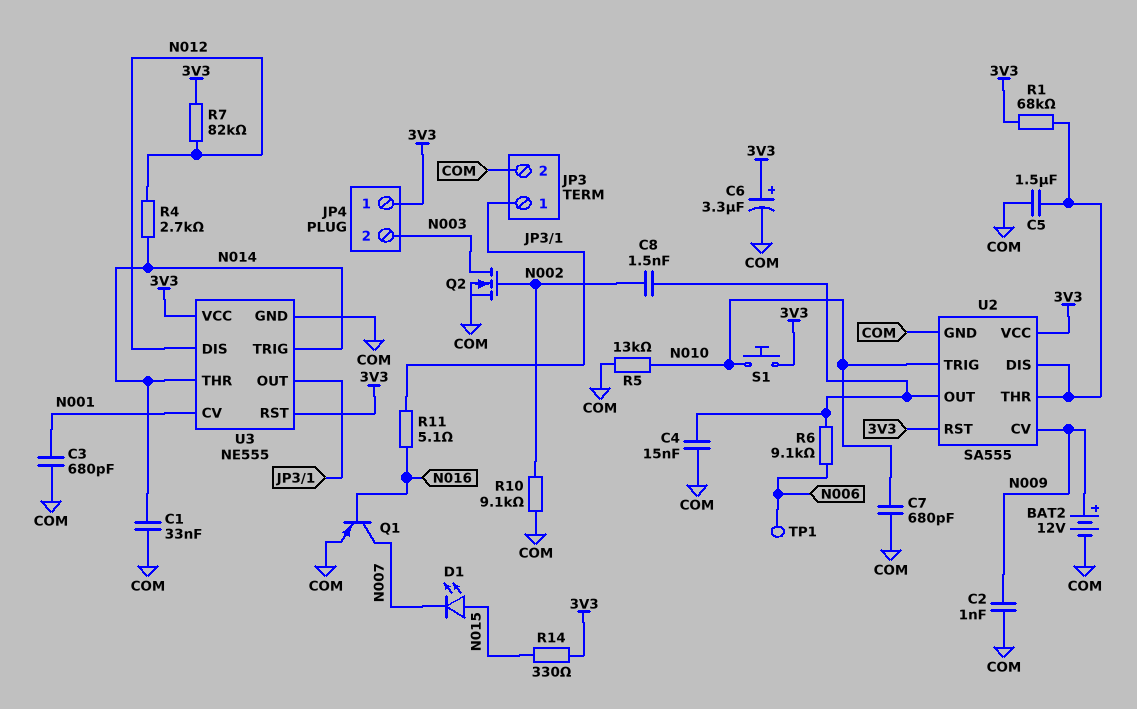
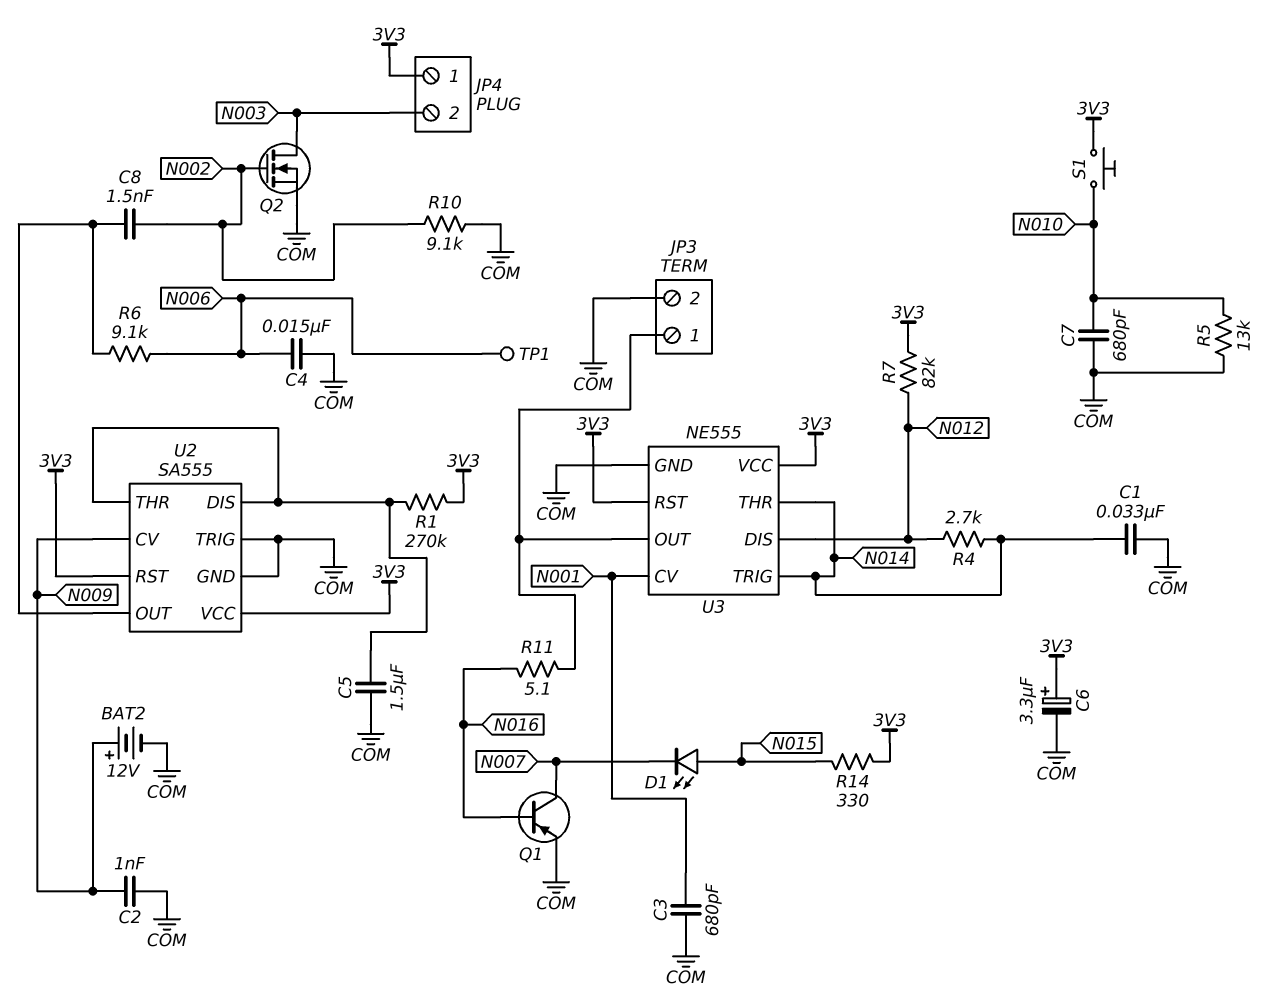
C4: 15nF (COM, U2/OUT) -> 15nF (COM, N006)
R1: 68k (3V3, U2/DIS) -> 270k (3V3, U2/DIS)
U2 pin TRIG: N010 -> COM

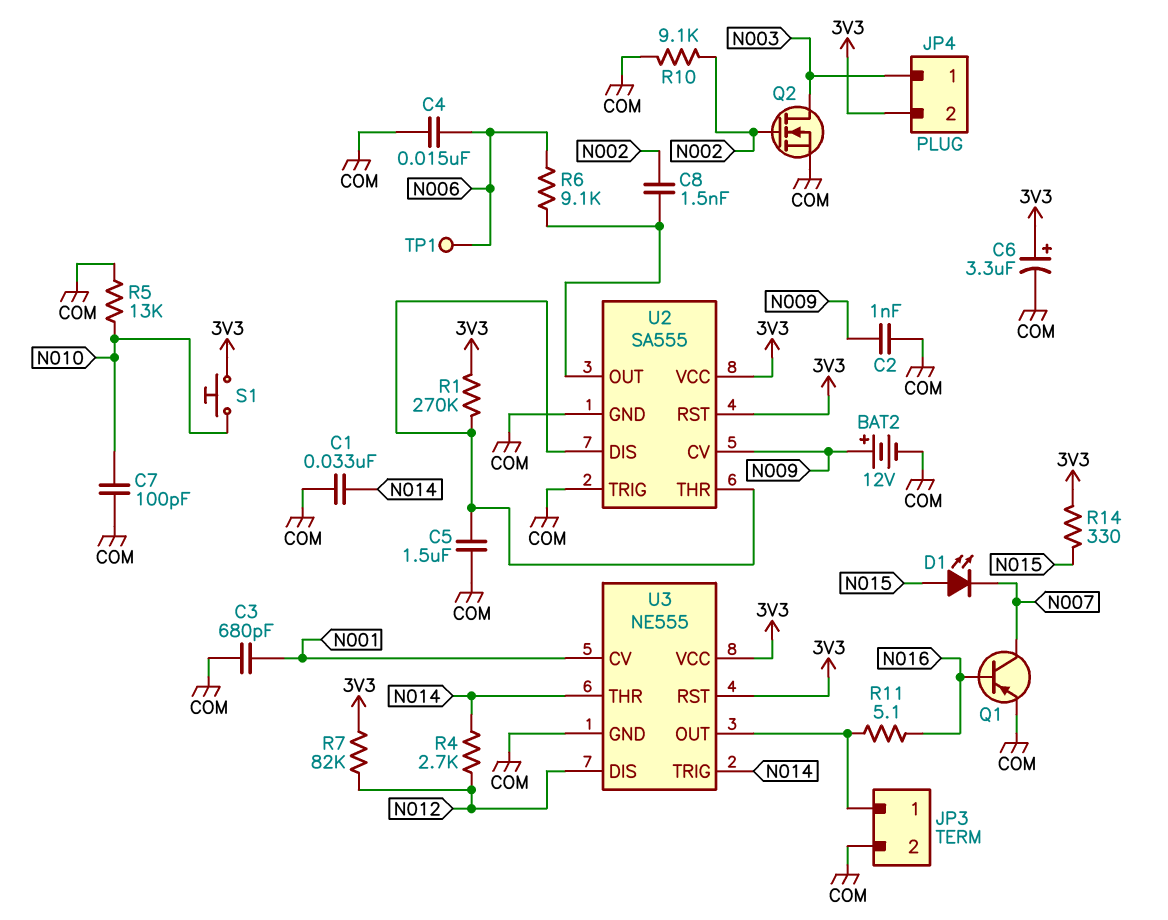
C7: 680pF (COM, N010) -> 100pF (COM, N010)
JP4 pin 1: 3V3 -> N003
JP4 pin 2: N003 -> 3V3

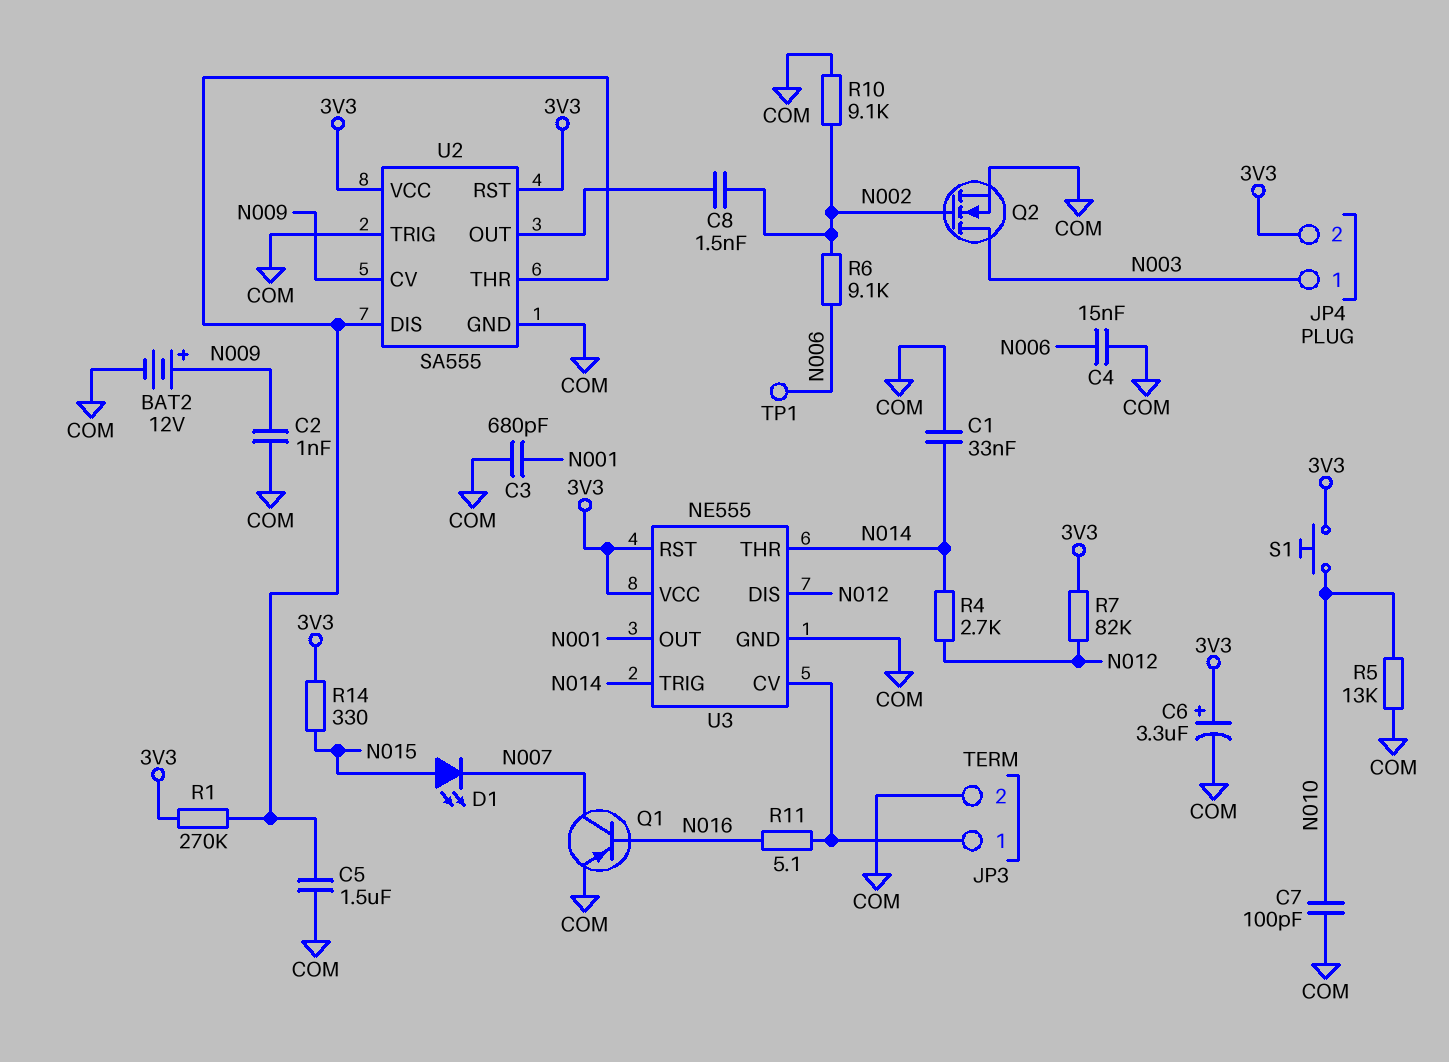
R6: 9.1k (N006, U2/OUT) -> 9.1k (N002, N006)
U3 pin CV: N001 -> JP3/1
U3 pin OUT: JP3/1 -> N001

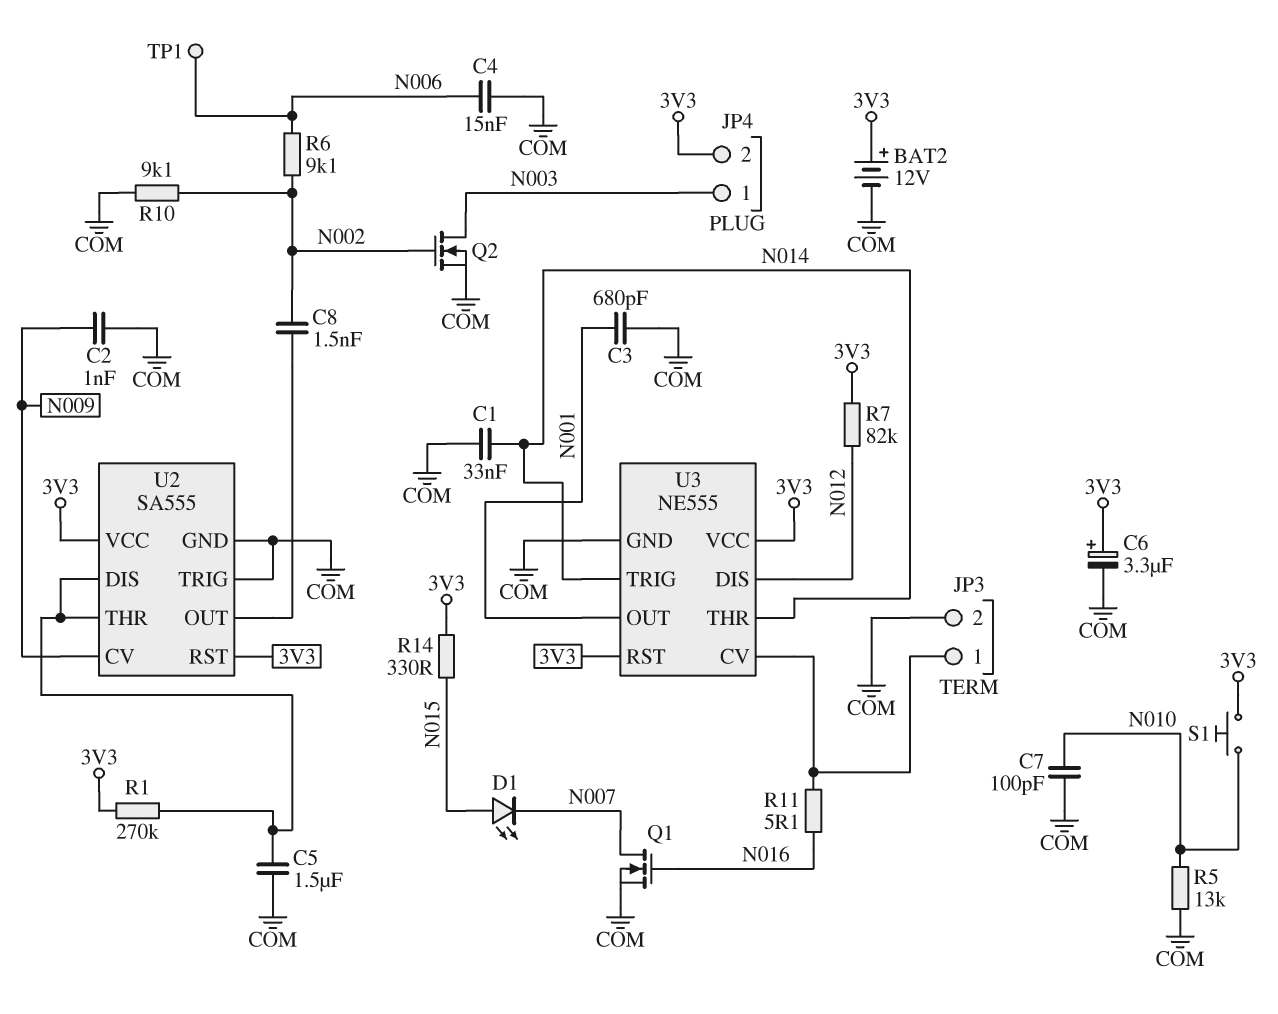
BAT2: 12V (plus N009, minus COM) -> 12V (plus 3V3, minus COM)
Q1: PNP (B N016, C N007, E COM) -> NMOS (G N016, D N007, S COM)
R4: 2.7k (N012, N014) -> none

